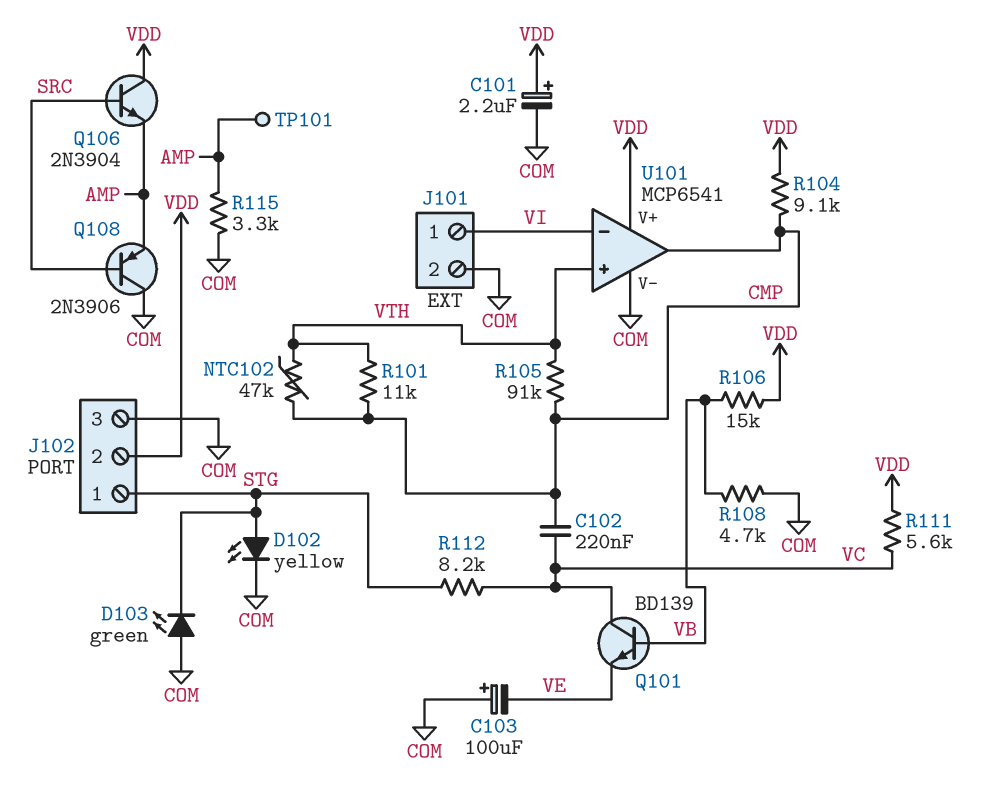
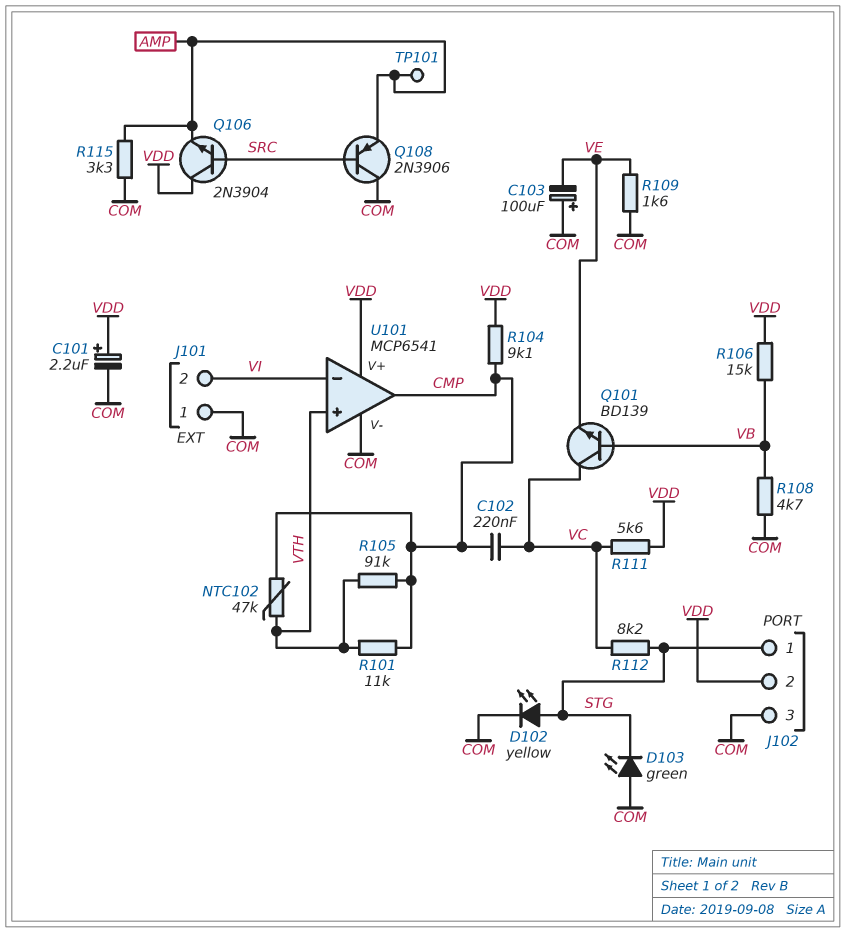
J101 pin 1: VI -> COM
J101 pin 2: COM -> VI
R109: none -> 1.6k (COM, VE)

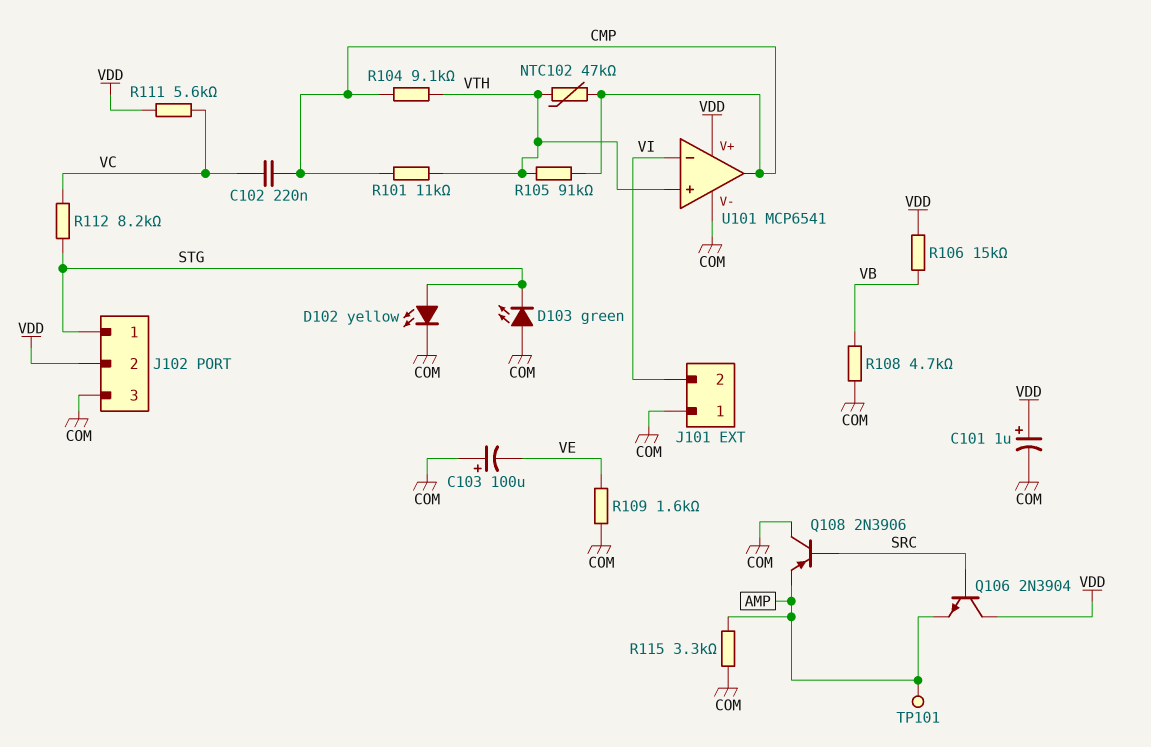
C101: 2.2uF (plus VDD, minus COM) -> 1uF (plus VDD, minus COM)
Q101: NPN BD139 (B VB, C VC, E VE) -> none
R104: 9.1k (CMP, VDD) -> 9.1k (CMP, VTH)

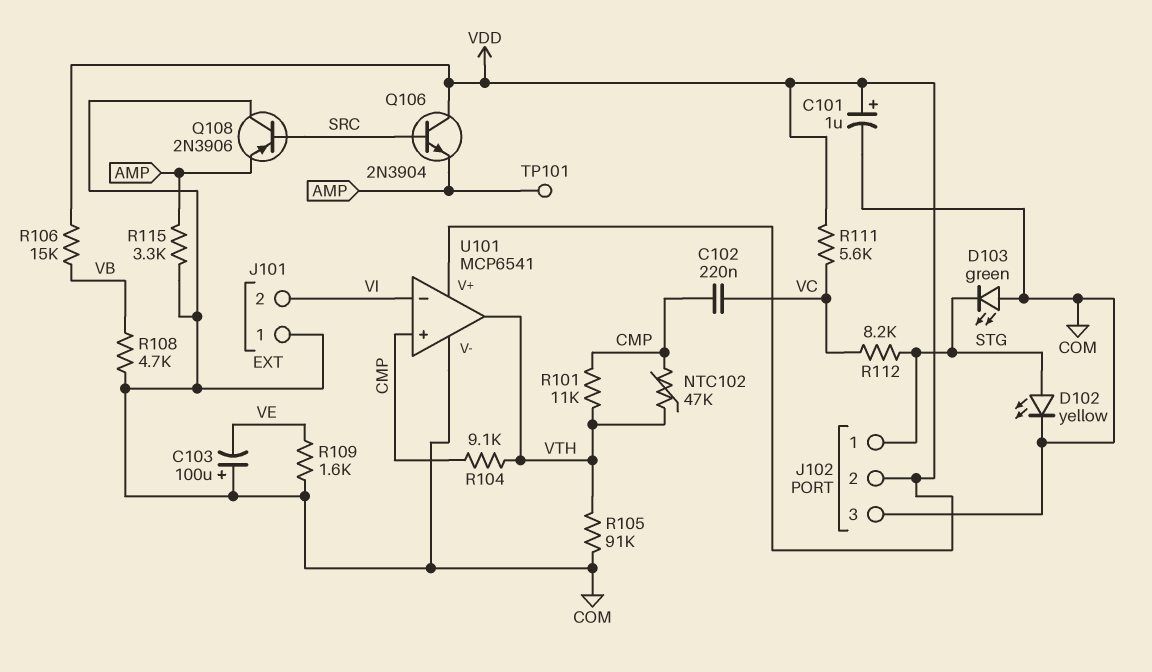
R105: 91k (CMP, VTH) -> 91k (COM, VTH)
U101 pin in+: VTH -> CMP
U101 pin out: CMP -> VTH

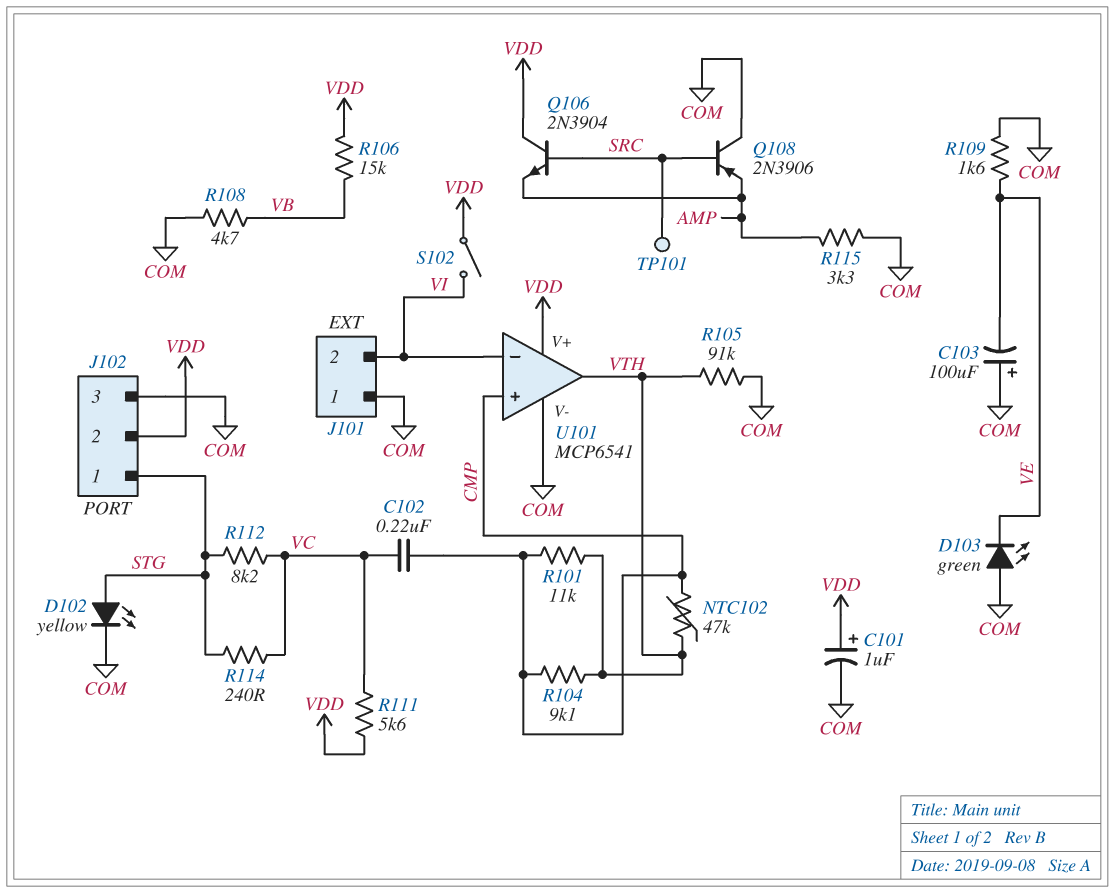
D103: LED green (A COM, K STG) -> LED green (A COM, K VE)
R114: none -> 240 (STG, VC)
S102: none -> switch (VDD, VI)
TP101: test point (AMP) -> test point (SRC)

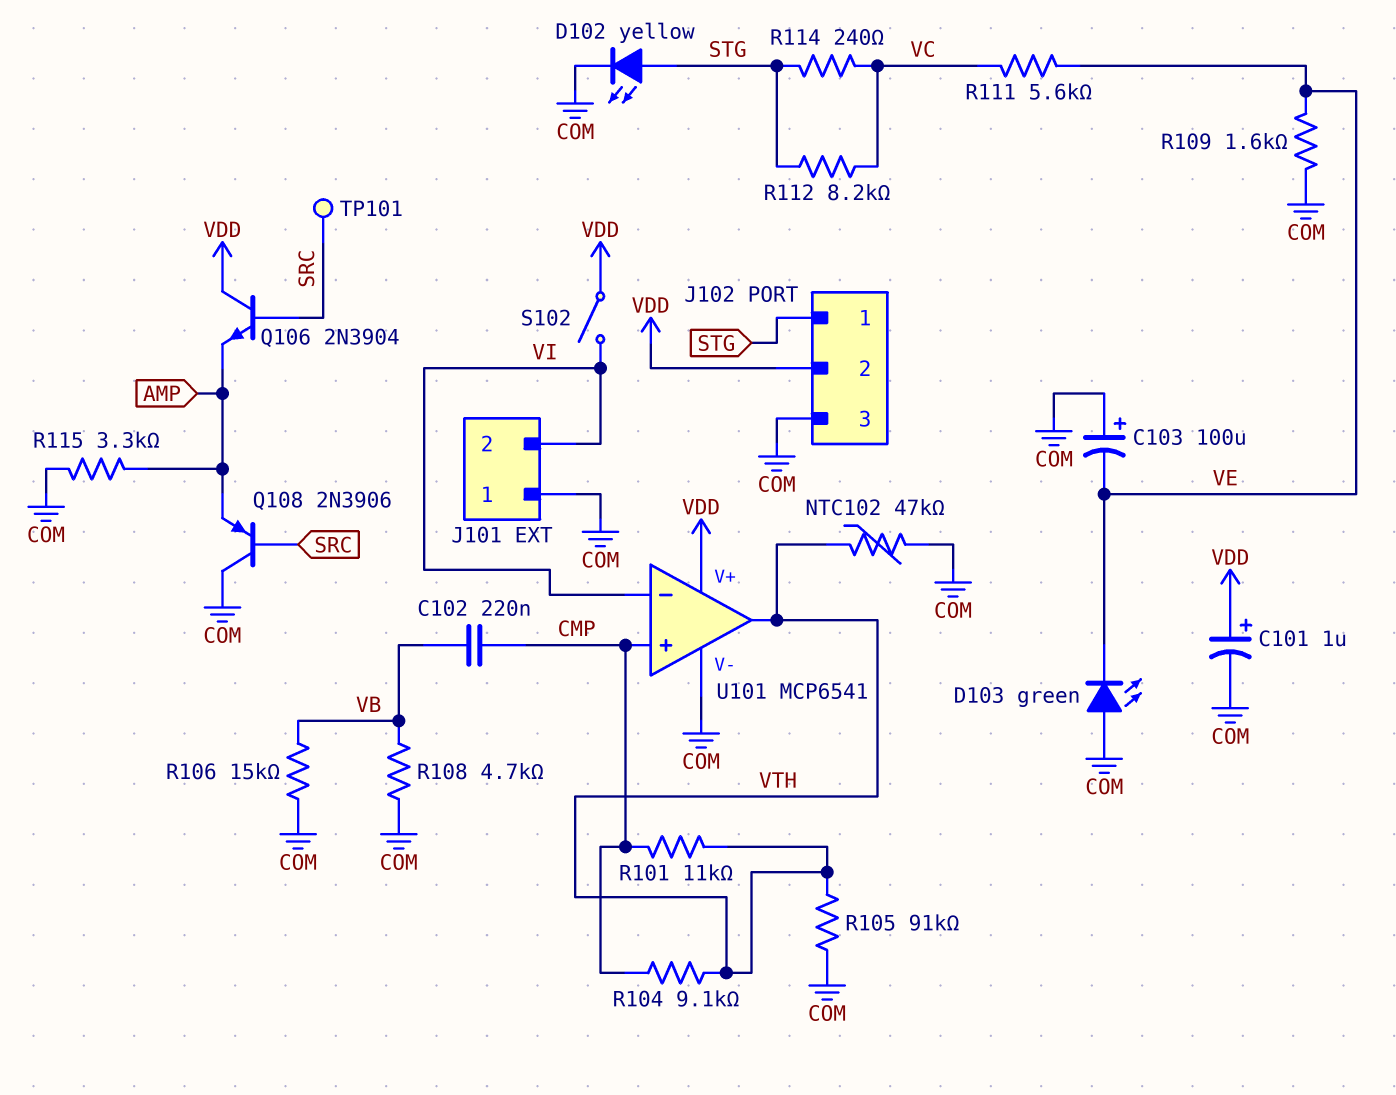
C102: 220nF (CMP, VC) -> 220nF (CMP, VB)
NTC102: 47k (CMP, VTH) -> 47k (COM, VTH)
R106: 15k (VB, VDD) -> 15k (COM, VB)
R111: 5.6k (VC, VDD) -> 5.6k (VC, VE)

